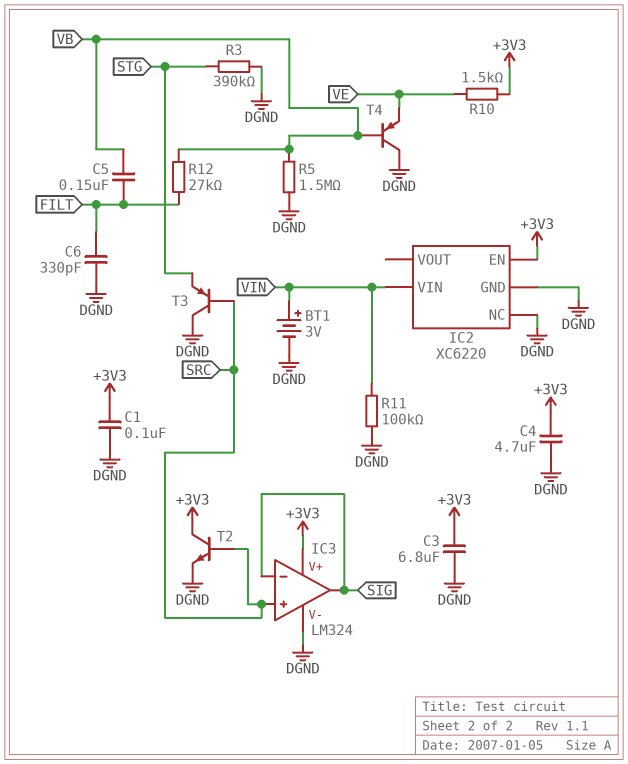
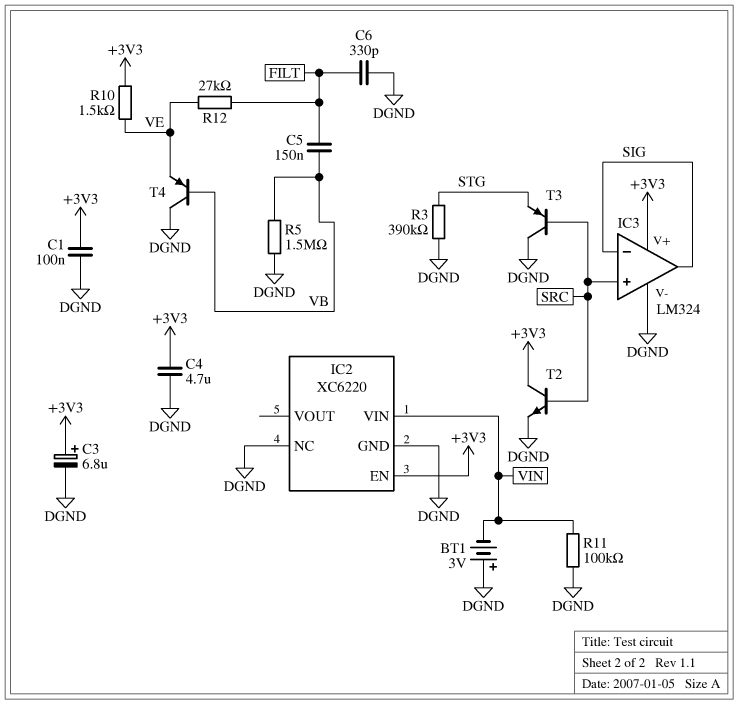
BT1: 3V (plus VIN, minus DGND) -> 3V (plus DGND, minus VIN)
C3: 6.8uF (+3V3, DGND) -> 6.8uF (plus +3V3, minus DGND)
R12: 27k (FILT, VB) -> 27k (FILT, VE)

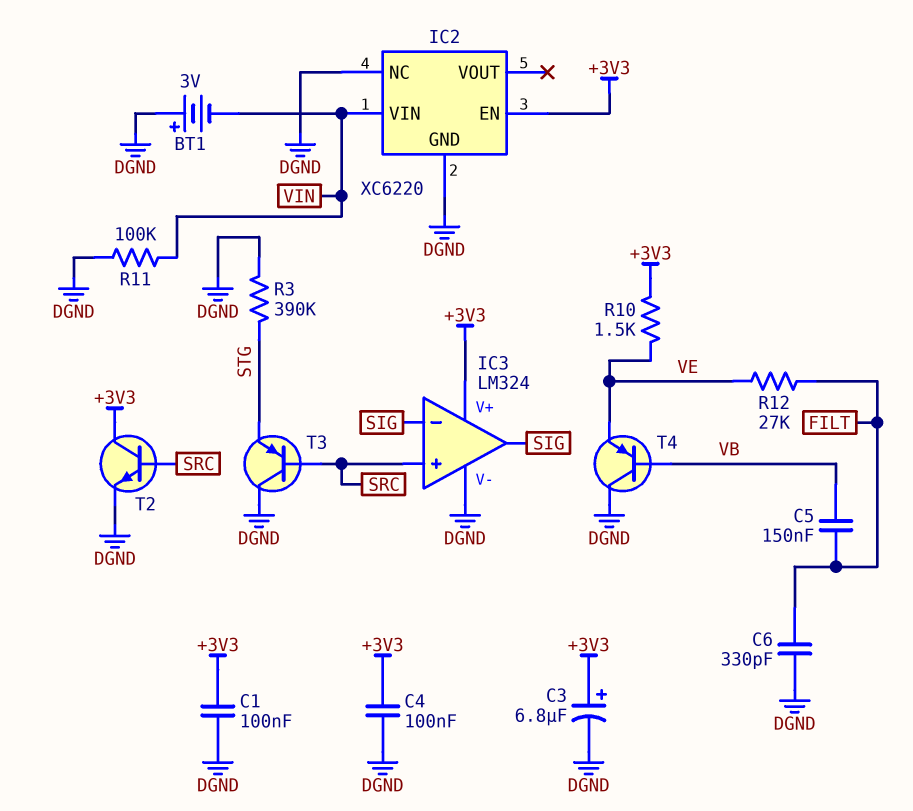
C4: 4.7uF (+3V3, DGND) -> 100nF (+3V3, DGND)
R5: 1.5M (DGND, VB) -> none

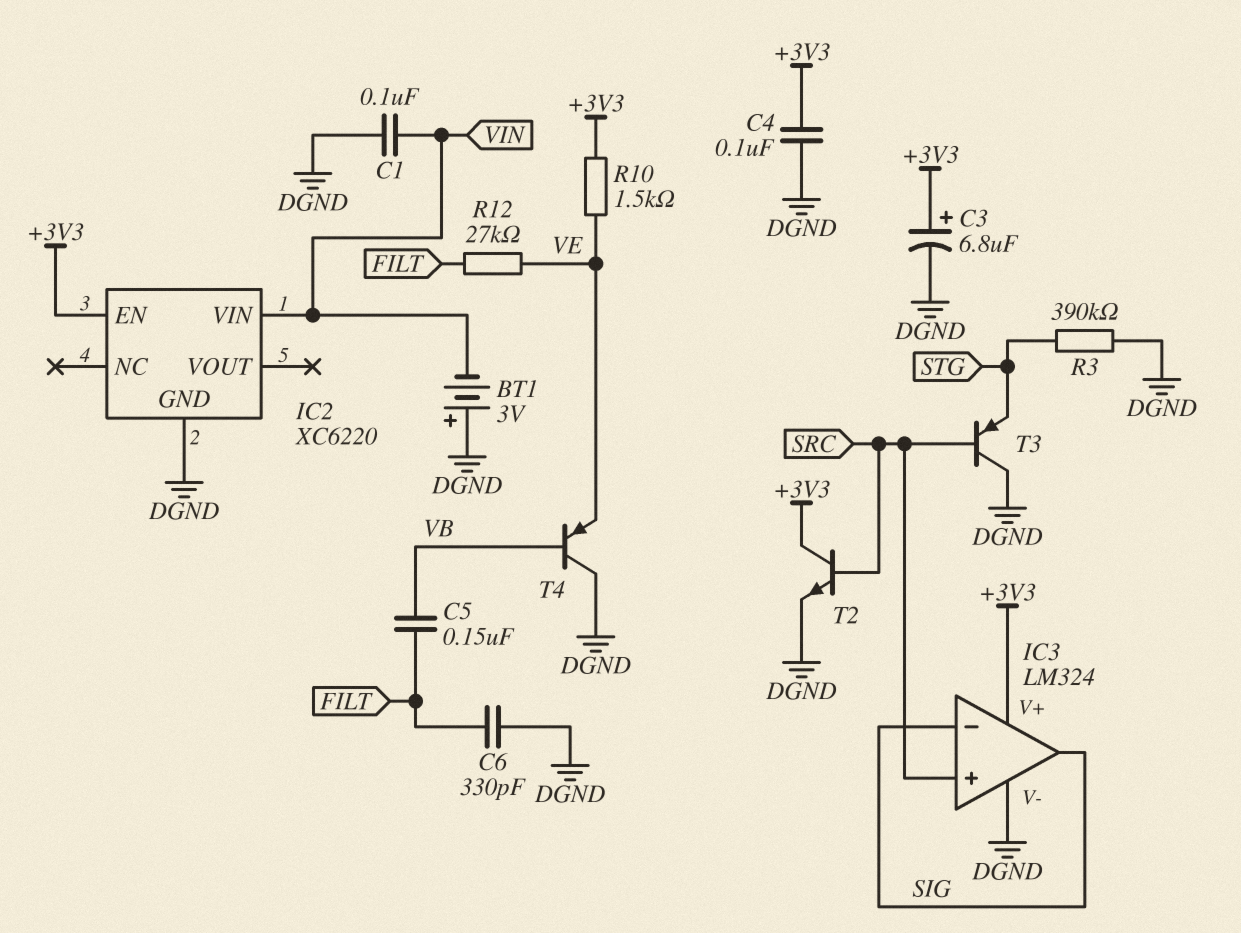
C1: 100nF (+3V3, DGND) -> 100nF (DGND, VIN)
IC2 pin NC: DGND -> none
R11: 100k (DGND, VIN) -> none

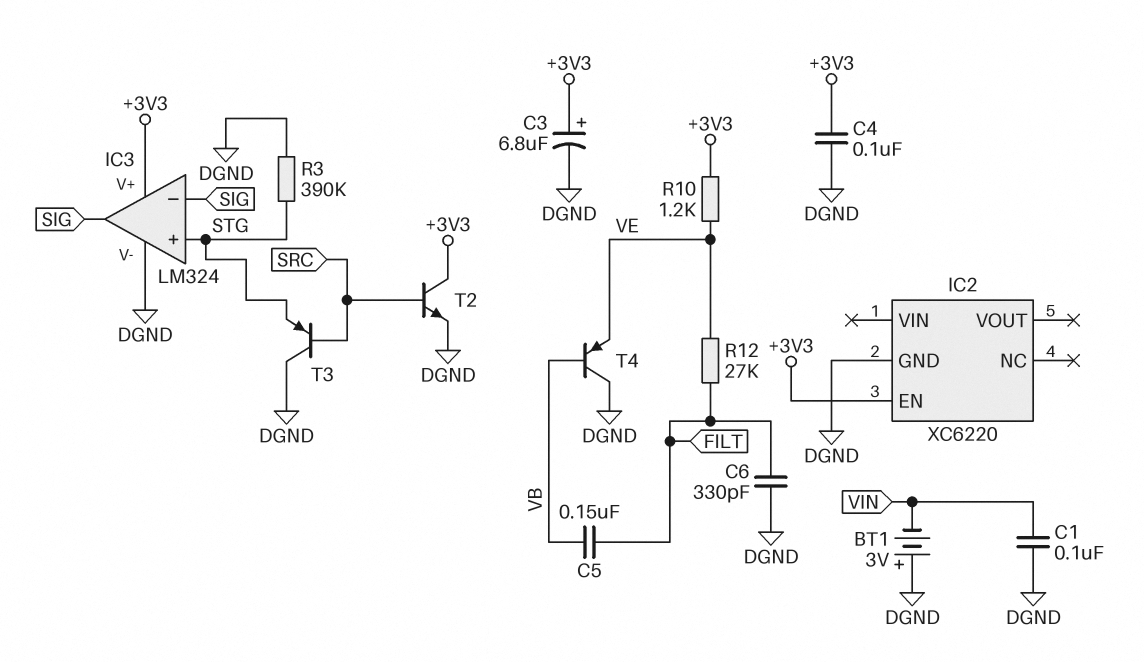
IC2 pin VIN: VIN -> none
IC3 pin in+: SRC -> STG
R10: 1.5k (+3V3, VE) -> 1.2k (+3V3, VE)

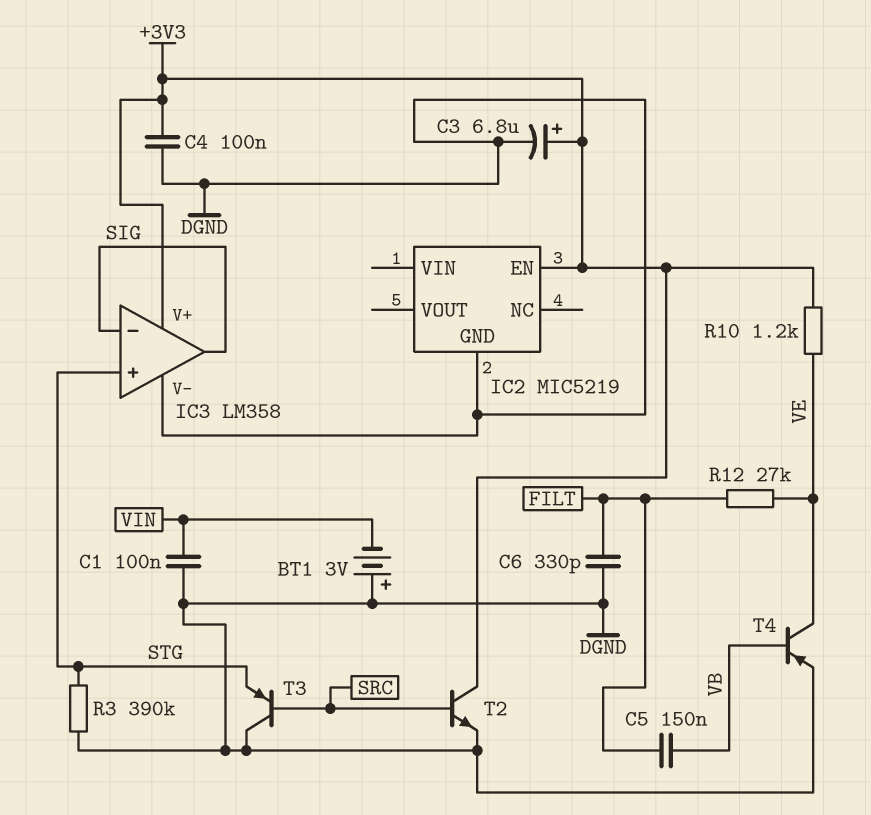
IC2: XC6220 -> MIC5219
IC3: LM324 -> LM358
T4: PNP (B VB, C DGND, E VE) -> PNP (B VB, C VE, E DGND)

